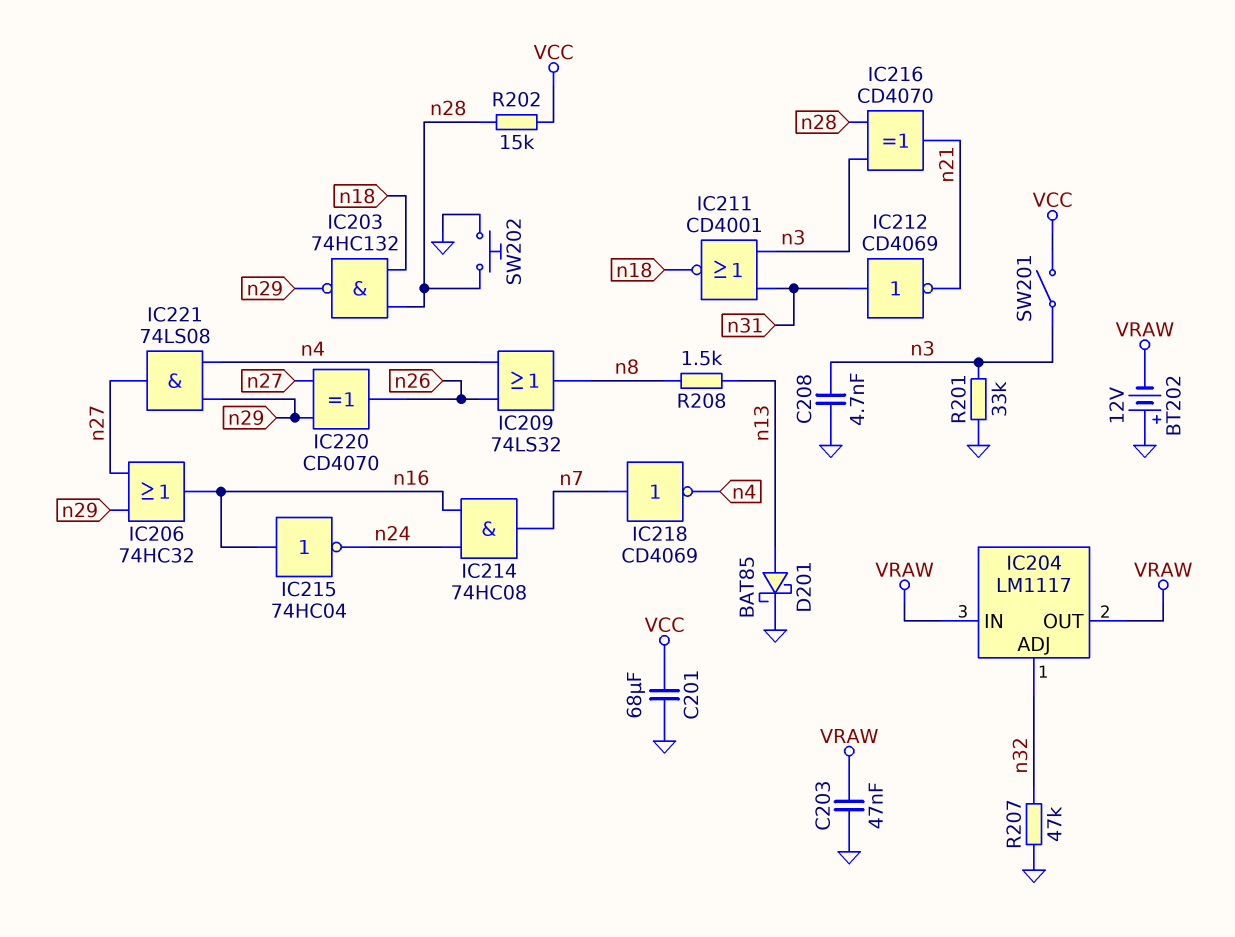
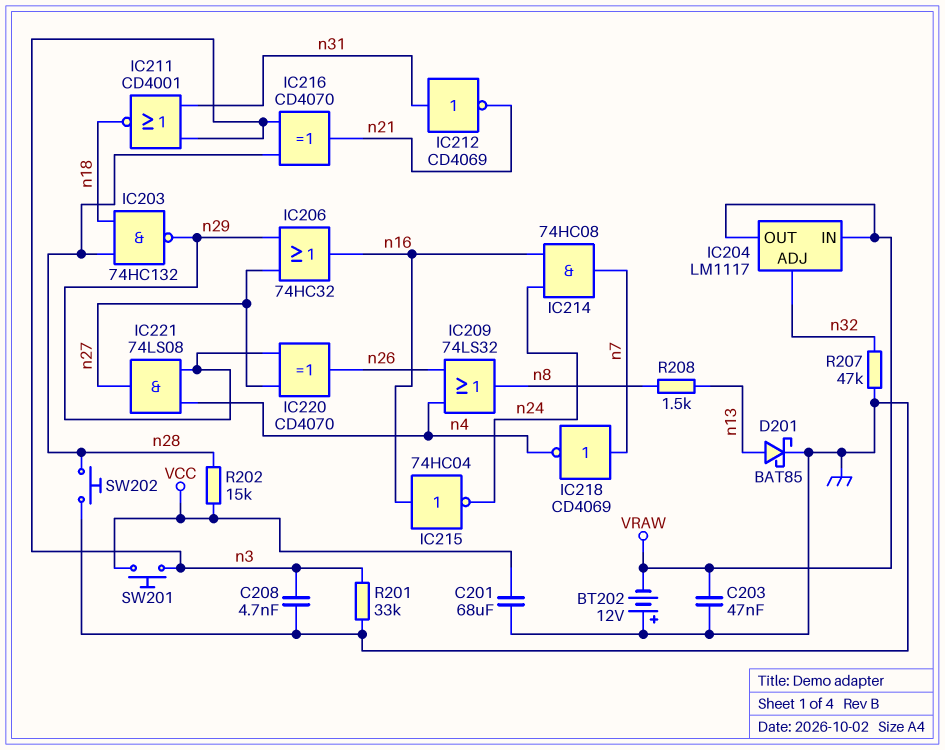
SW201: switch (VCC, n3) -> button (VCC, n3)

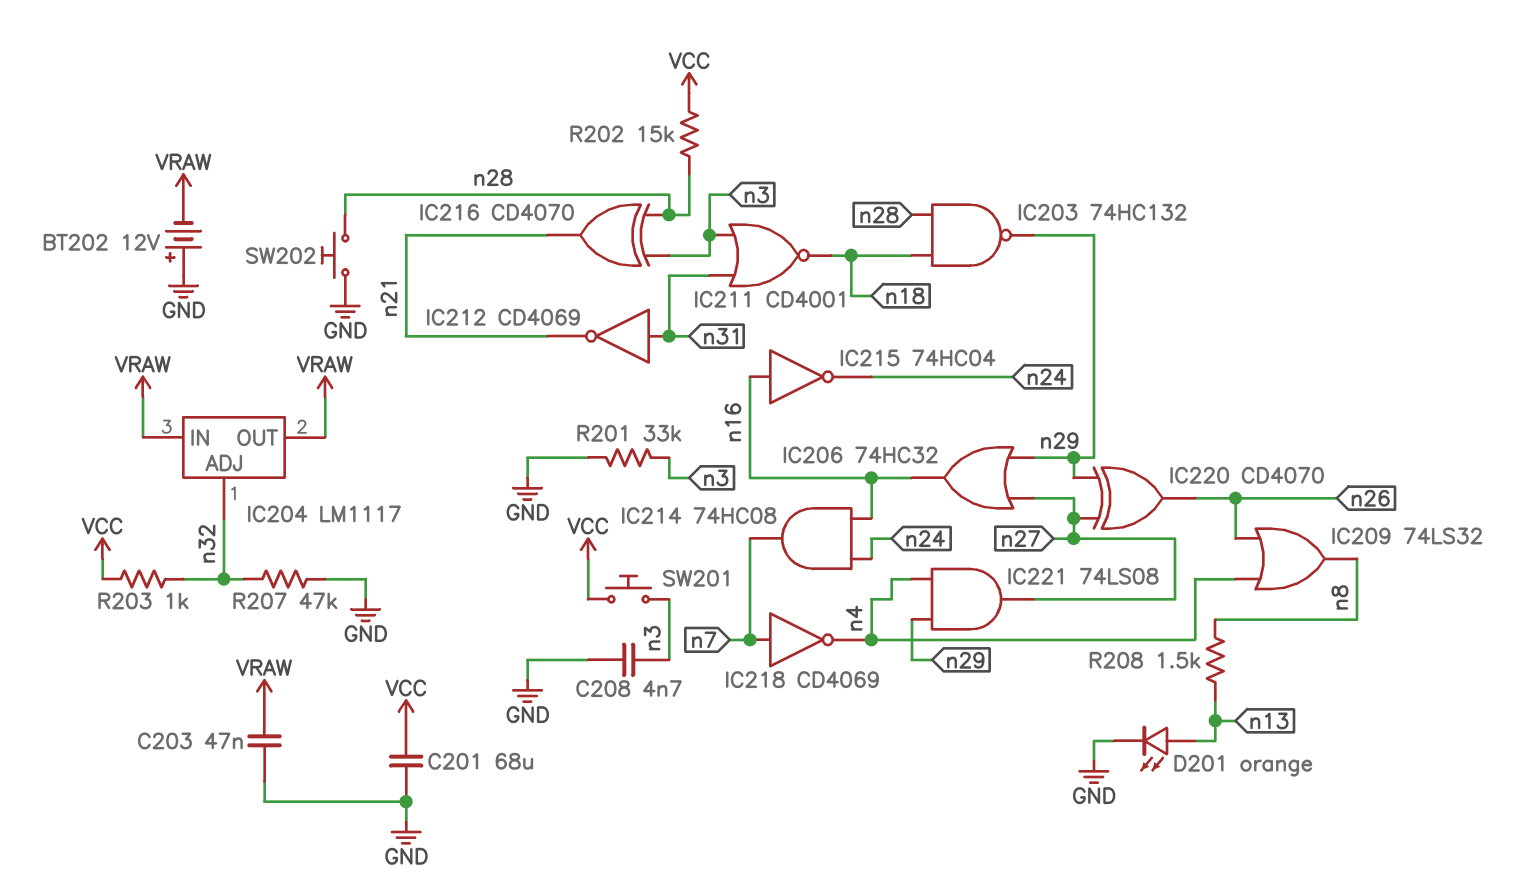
D201: schottky BAT85 (A n13, K GND) -> LED orange (A n13, K GND)
R203: none -> 1k (VCC, n32)

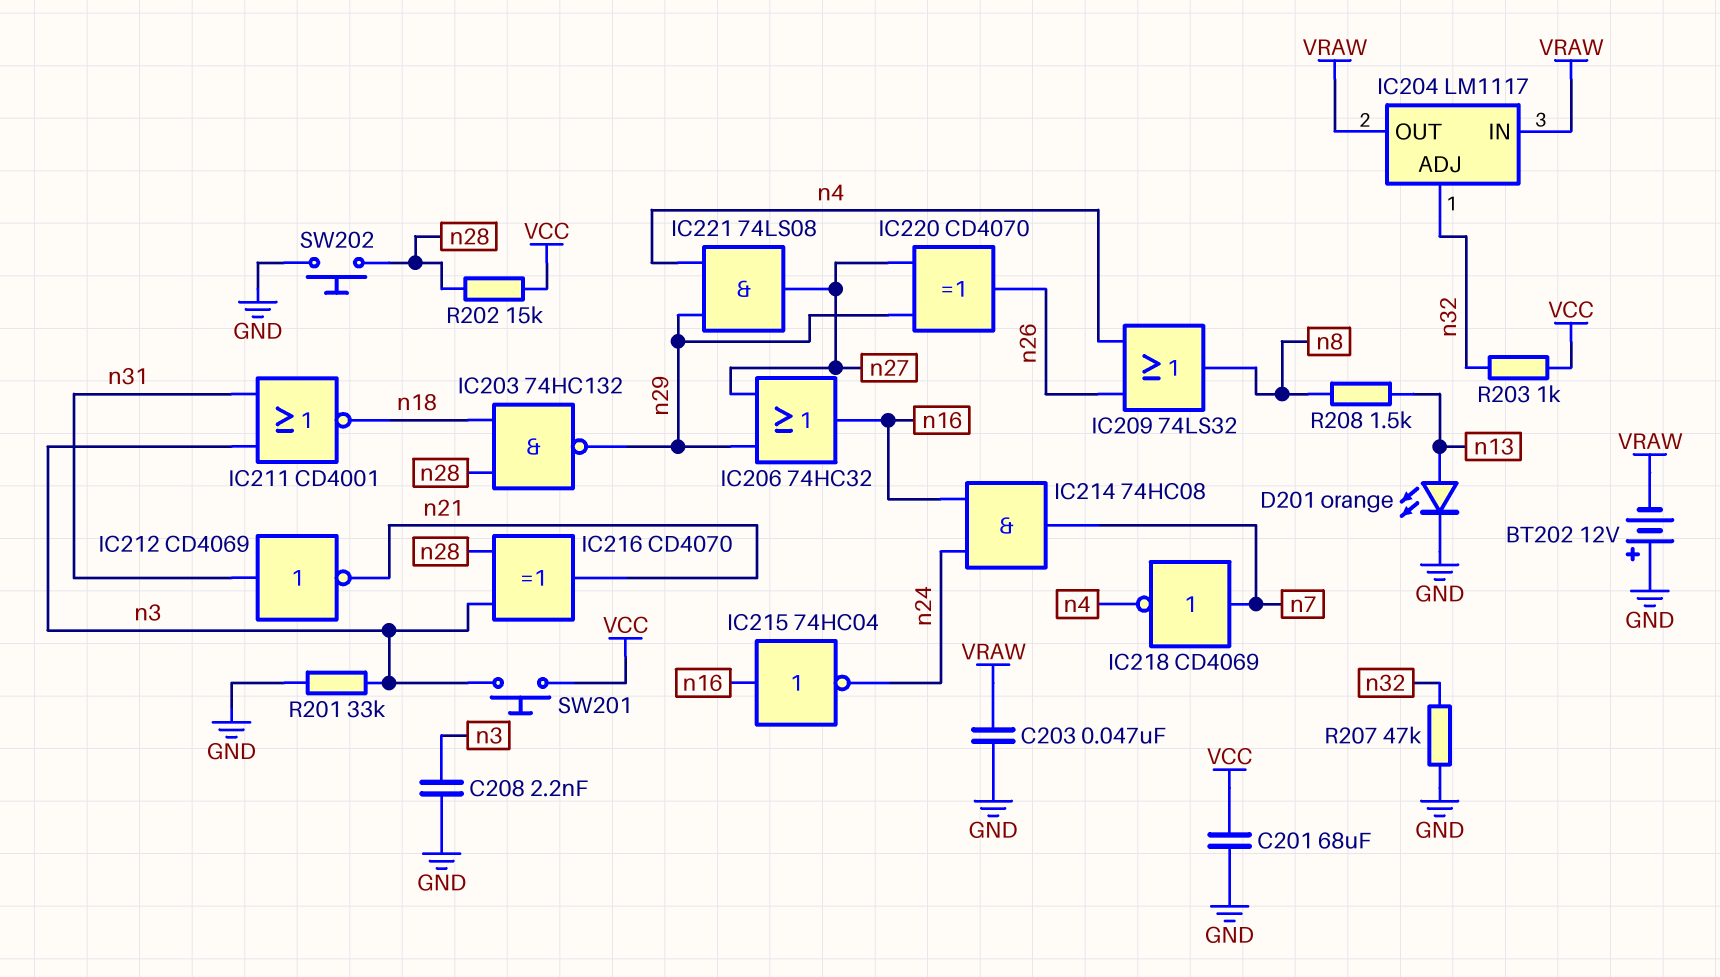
C208: 4.7nF (GND, n3) -> 2.2nF (GND, n3)

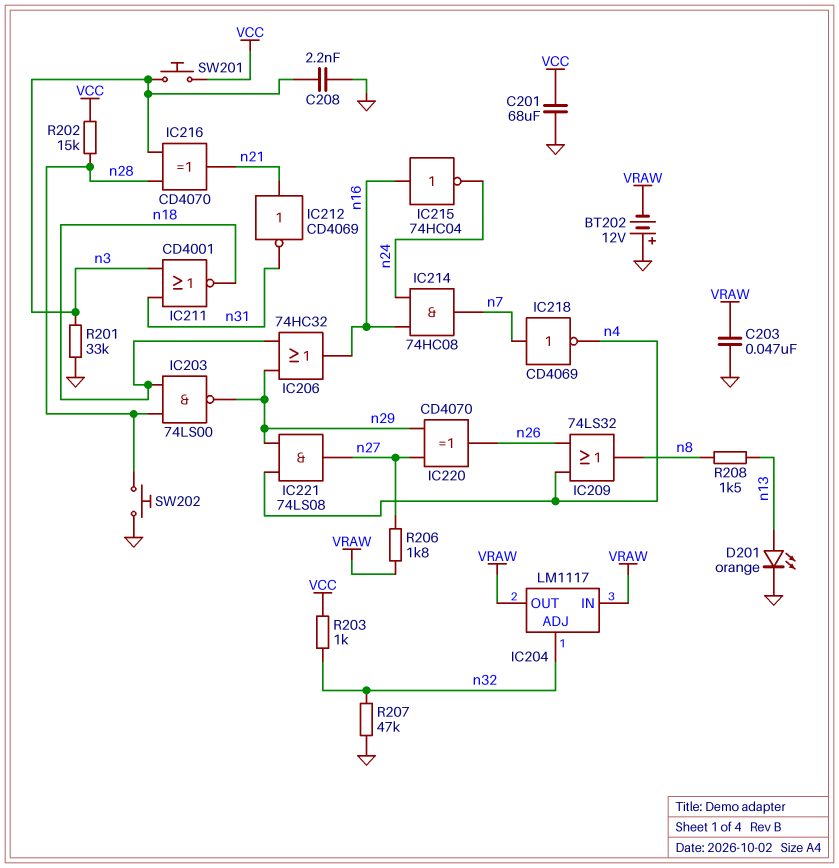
IC203: NAND 74HC132 (in n18, in n28, out n29) -> NAND 74LS00 (in n18, in n28, out n29)
IC206: OR 74HC32 (in n27, in n29, out n16) -> OR 74HC32 (in n18, in n29, out n16)
IC212: NOT CD4069 (in n31, out n21) -> NOT CD4069 (in n21, out n31)
R206: none -> 1.8k (VRAW, n27)

